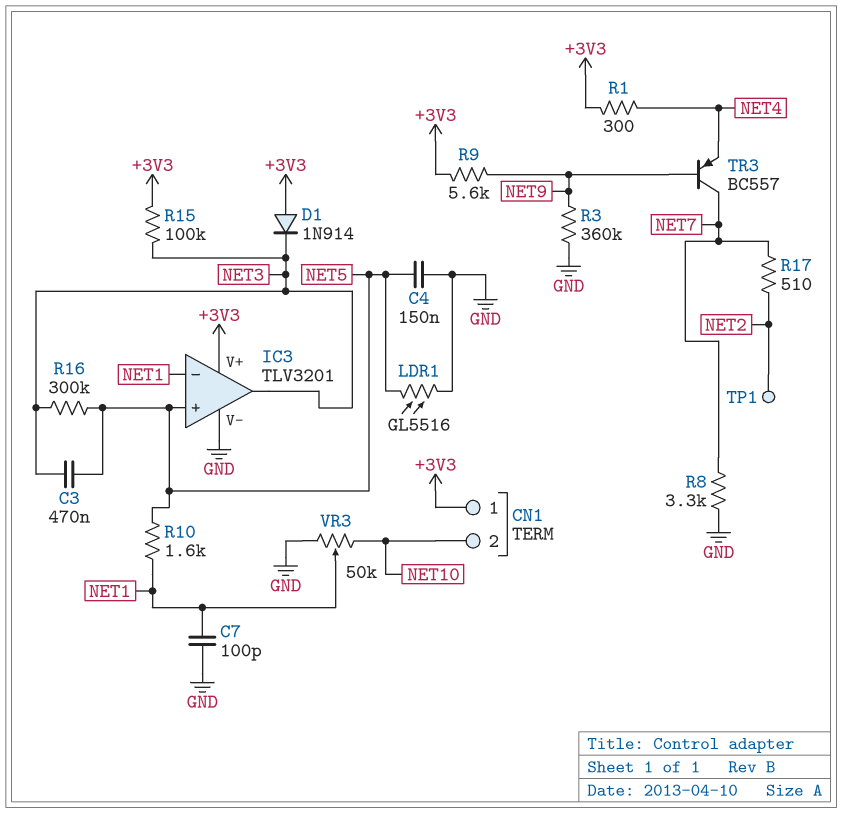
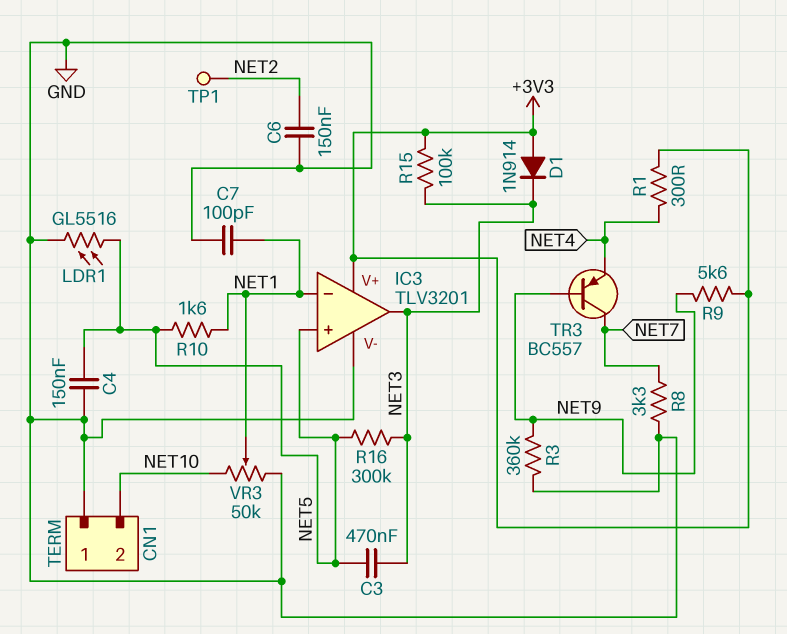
C6: none -> 150nF (GND, NET2)
CN1 pin 1: +3V3 -> GND
R17: 510 (NET2, NET7) -> none

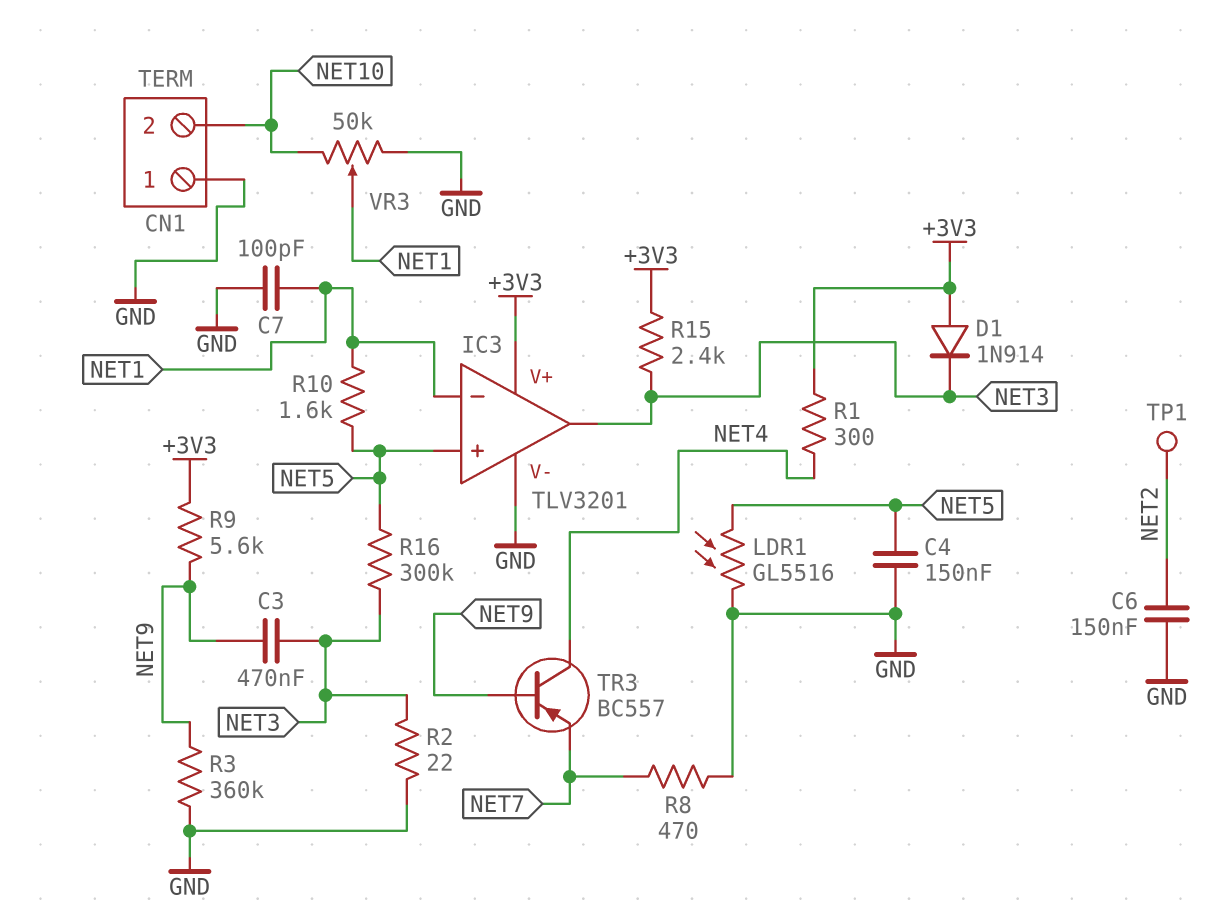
C3: 470nF (NET3, NET5) -> 470nF (NET3, NET9)
R2: none -> 22 (GND, NET3)
R8: 3.3k (GND, NET7) -> 470 (GND, NET7)
R15: 100k (+3V3, NET3) -> 2.4k (+3V3, NET3)
TR3: PNP BC557 (B NET9, C NET7, E NET4) -> PNP BC557 (B NET9, C NET4, E NET7)

